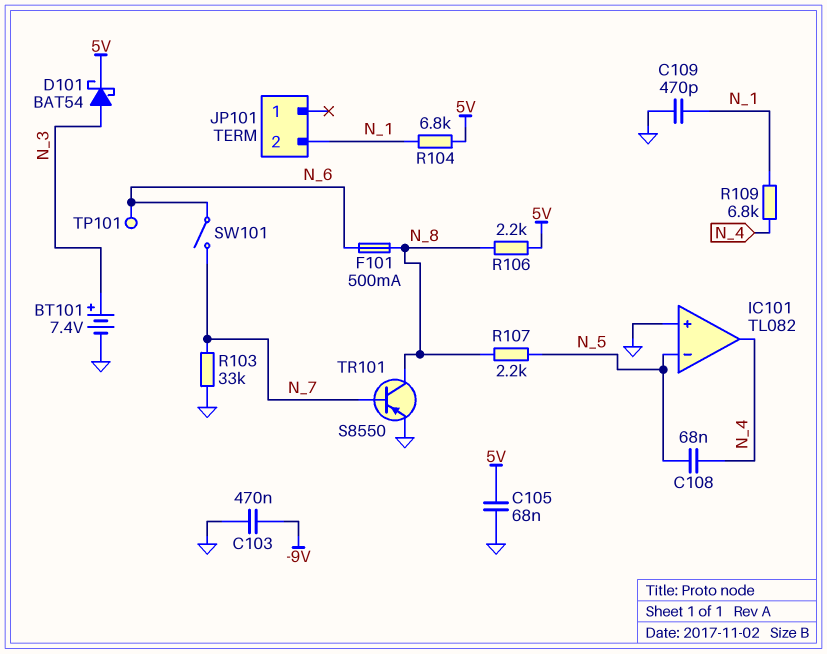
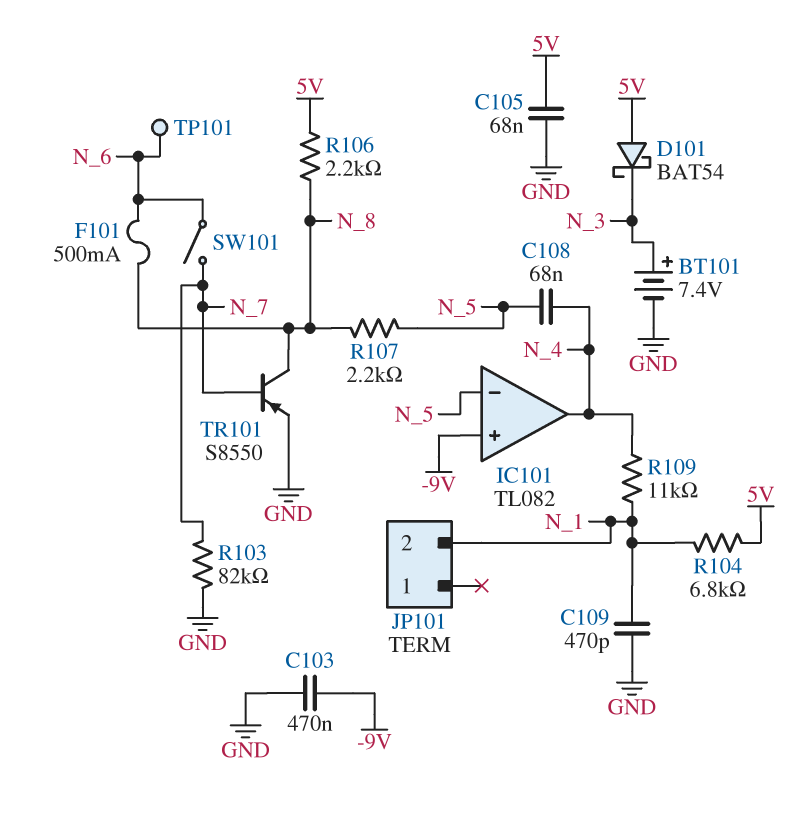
D101: schottky BAT54 (A N_3, K 5V) -> schottky BAT54 (A 5V, K N_3)
IC101 pin in+: GND -> -9V
R103: 33k (GND, N_7) -> 82k (GND, N_7)
R109: 6.8k (N_1, N_4) -> 11k (N_1, N_4)

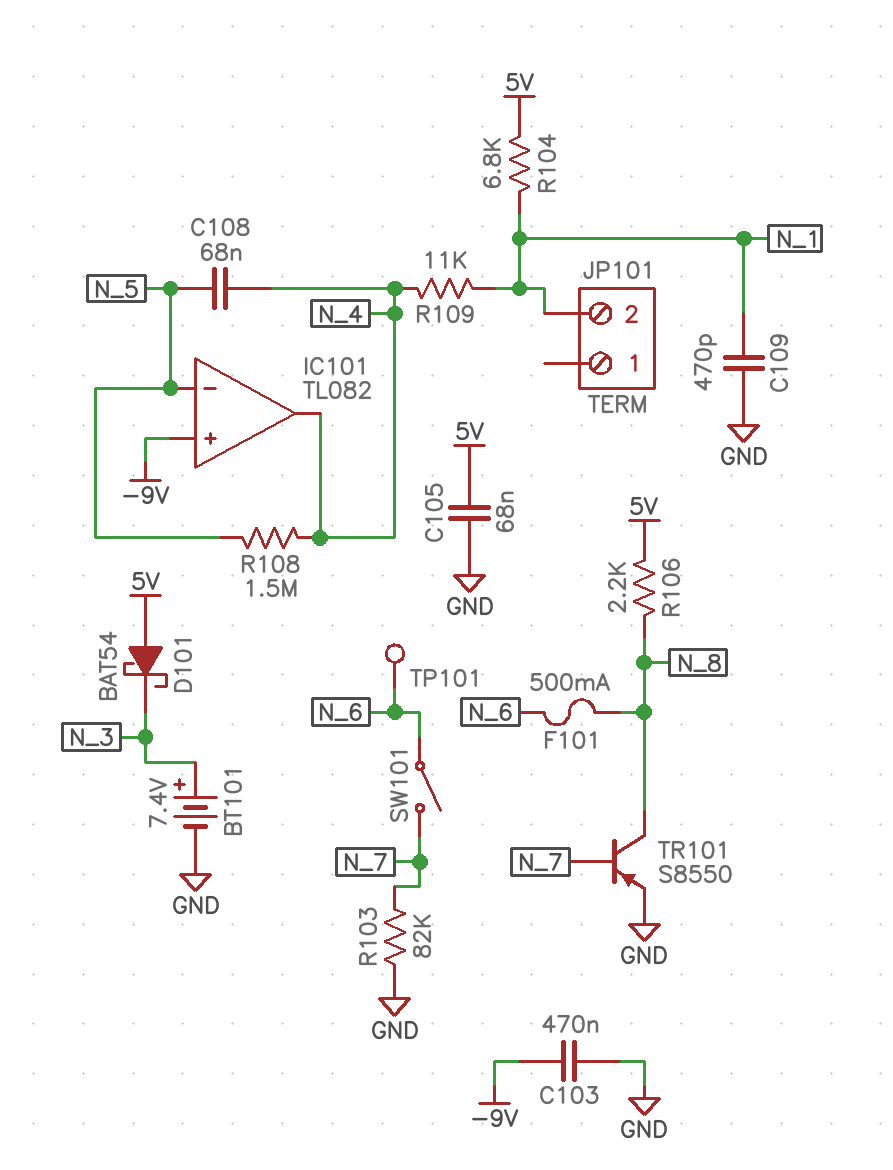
R107: 2.2k (N_5, N_8) -> none
R108: none -> 1.5M (N_4, N_5)

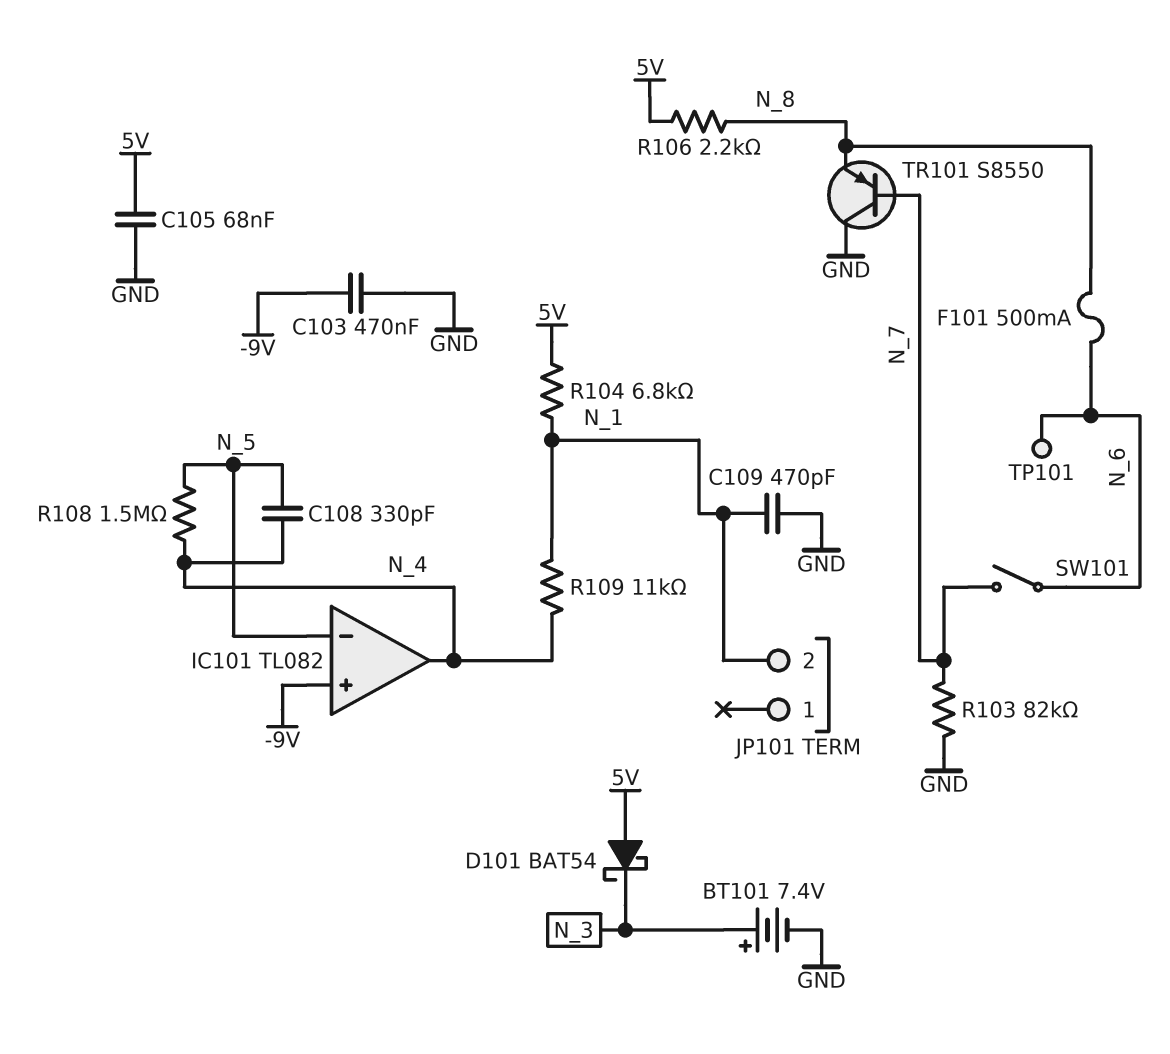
C108: 68nF (N_4, N_5) -> 330pF (N_4, N_5)
TR101: PNP S8550 (B N_7, C N_8, E GND) -> PNP S8550 (B N_7, C GND, E N_8)

